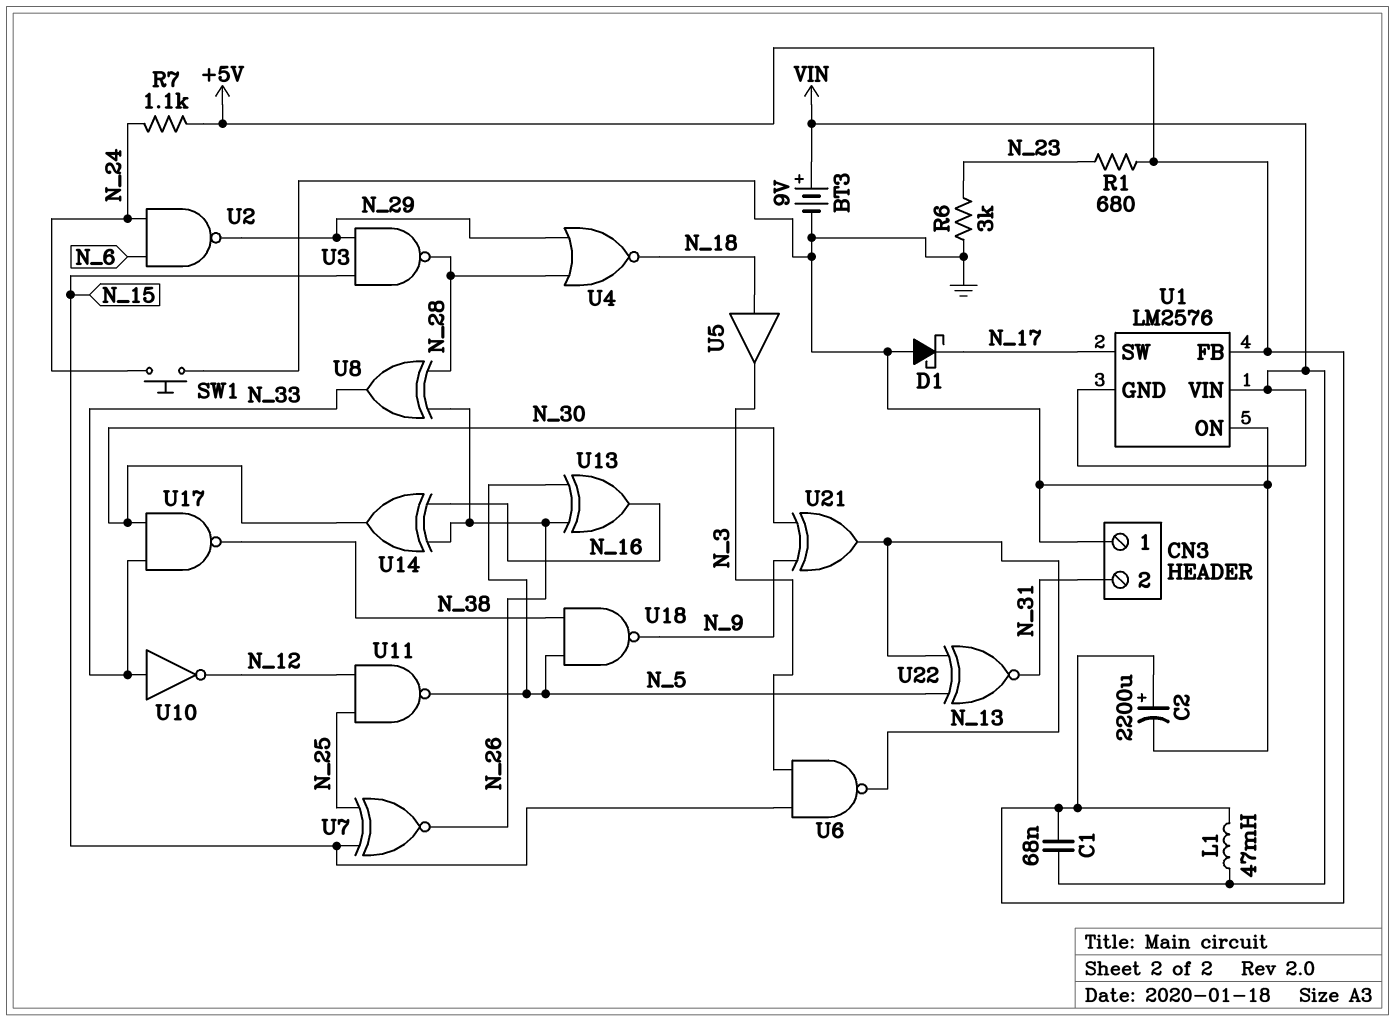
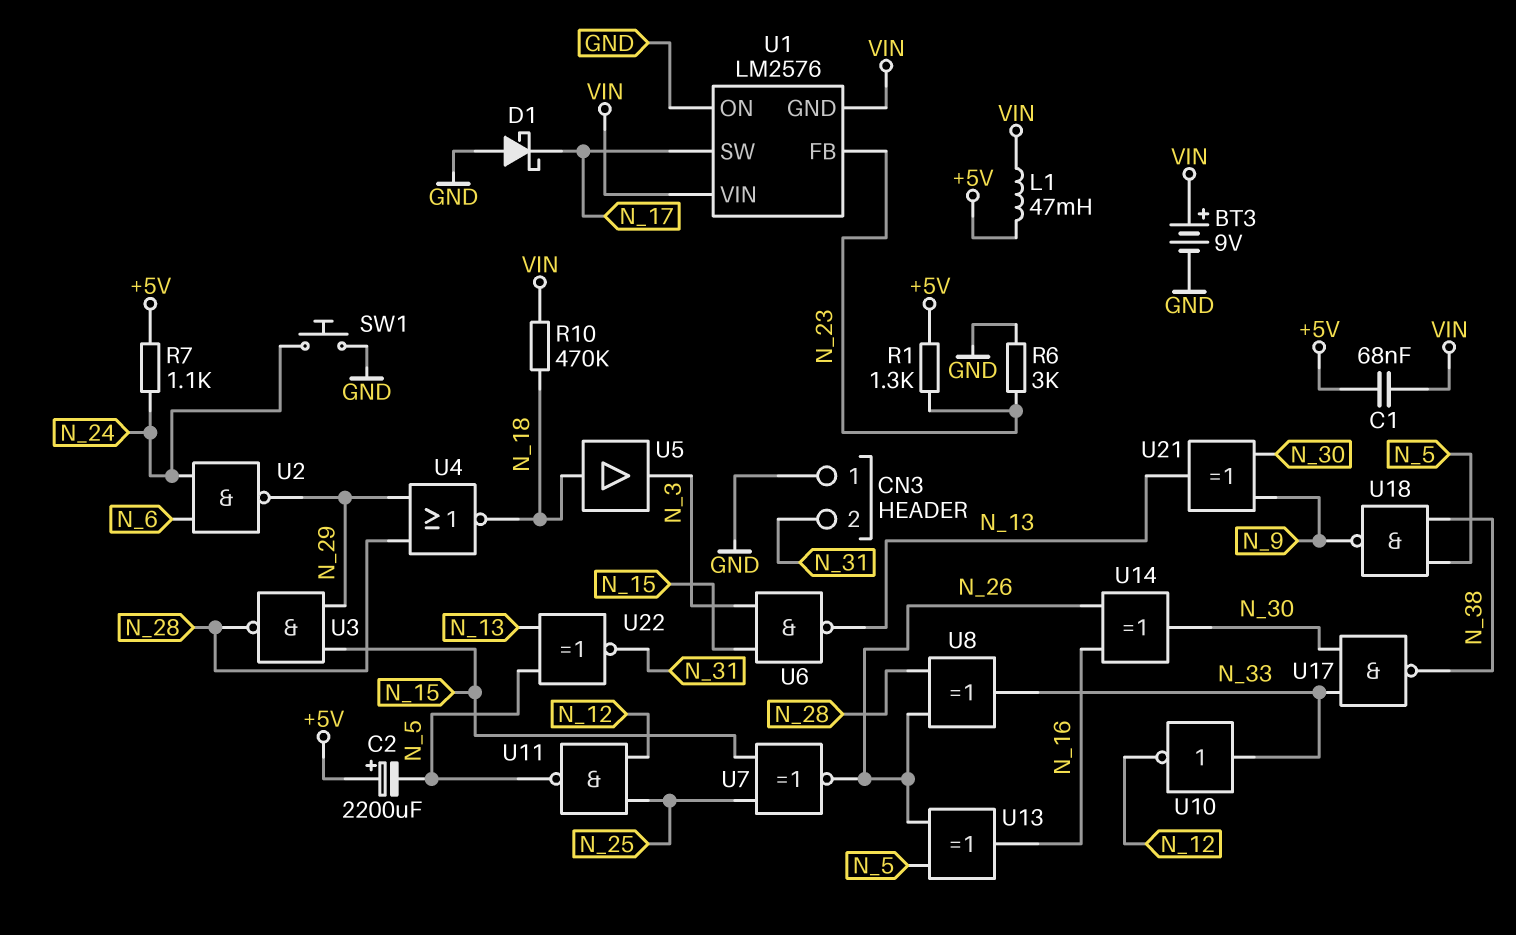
C2: 2200uF (plus +5V, minus GND) -> 2200uF (plus +5V, minus N_5)
R1: 680 (+5V, N_23) -> 1.3k (+5V, N_23)
R10: none -> 470k (N_18, VIN)
U1 pin FB: +5V -> N_23

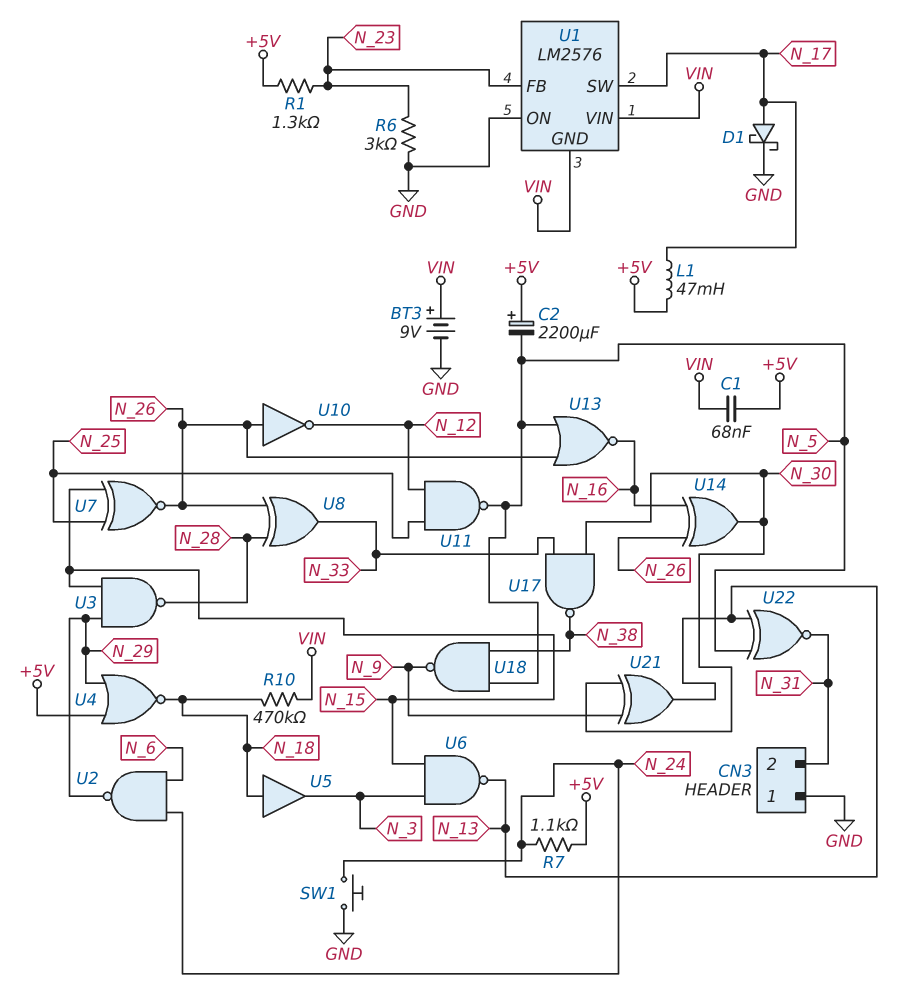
D1: schottky (A GND, K N_17) -> schottky (A N_17, K GND)
L1: 47mH (+5V, VIN) -> 47mH (+5V, N_17)
U4: NOR (in N_28, in N_29, out N_18) -> NOR (in +5V, in N_29, out N_18)
U10: NOT (in N_33, out N_12) -> NOT (in N_26, out N_12)
U13: XOR (in N_5, in N_26, out N_16) -> NOR (in N_5, in N_26, out N_16)

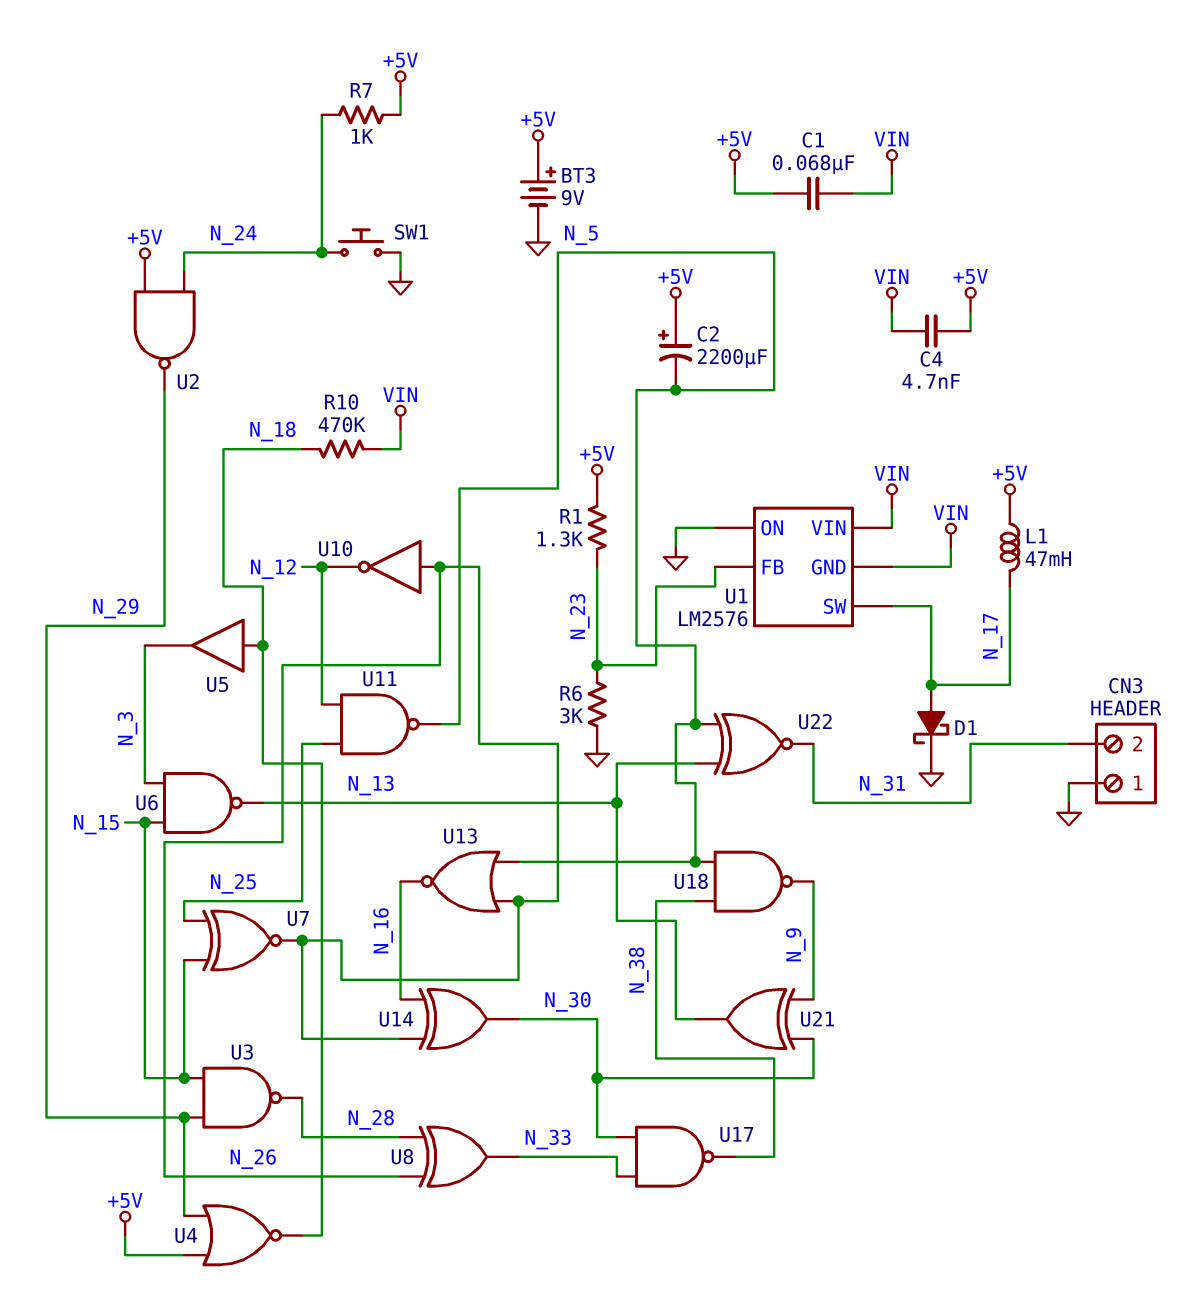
BT3: 9V (plus VIN, minus GND) -> 9V (plus +5V, minus GND)
C4: none -> 4.7nF (+5V, VIN)
R7: 1.1k (+5V, N_24) -> 1k (+5V, N_24)
U2: NAND (in N_6, in N_24, out N_29) -> NAND (in +5V, in N_24, out N_29)

